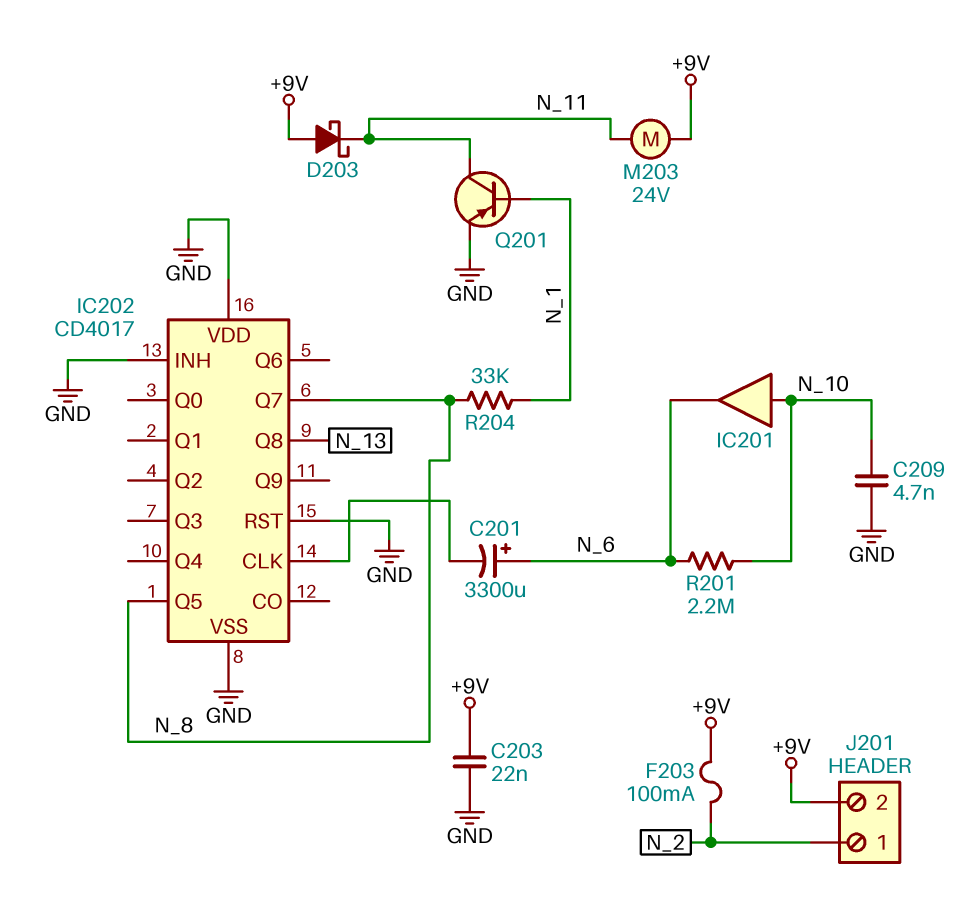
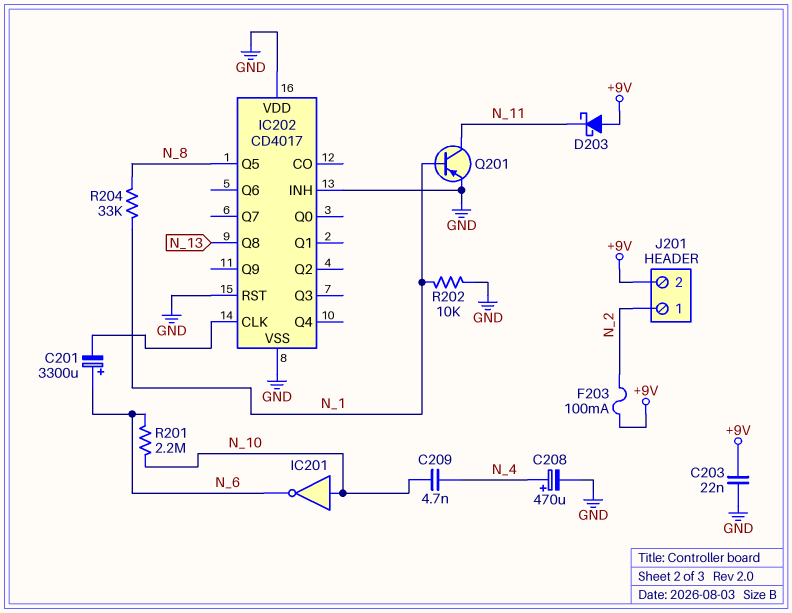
C208: none -> 470uF (plus N_4, minus GND)
C209: 4.7nF (GND, N_10) -> 4.7nF (N_4, N_10)
IC201: buffer (in N_10, out N_6) -> NOT (in N_10, out N_6)
IC202 pin Q7: N_8 -> none
M203: motor 24V (+9V, N_11) -> none
R202: none -> 10k (GND, N_1)

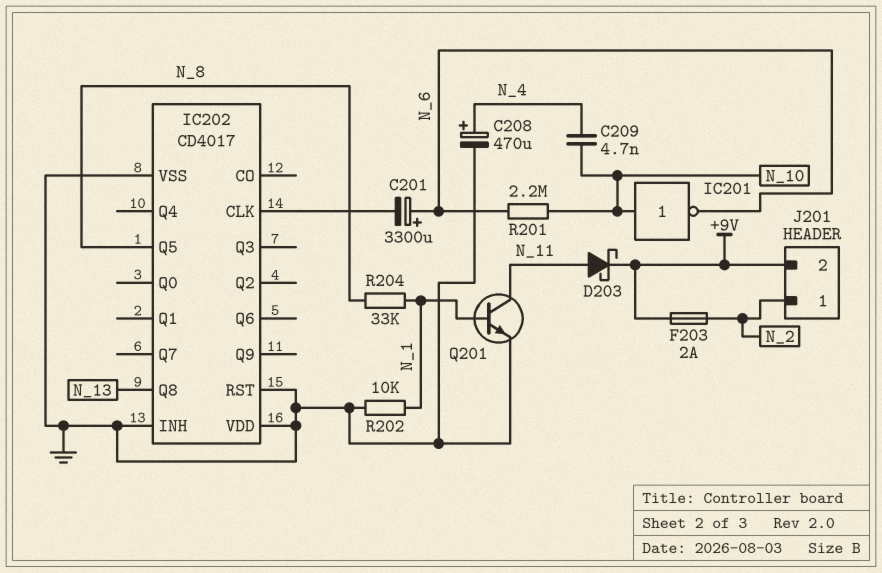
C203: 22nF (+9V, GND) -> none
D203: schottky (A +9V, K N_11) -> schottky (A N_11, K +9V)
F203: 100mA (+9V, N_2) -> 2A (+9V, N_2)
Q201: PNP (B N_1, C N_11, E GND) -> NPN (B N_1, C N_11, E GND)

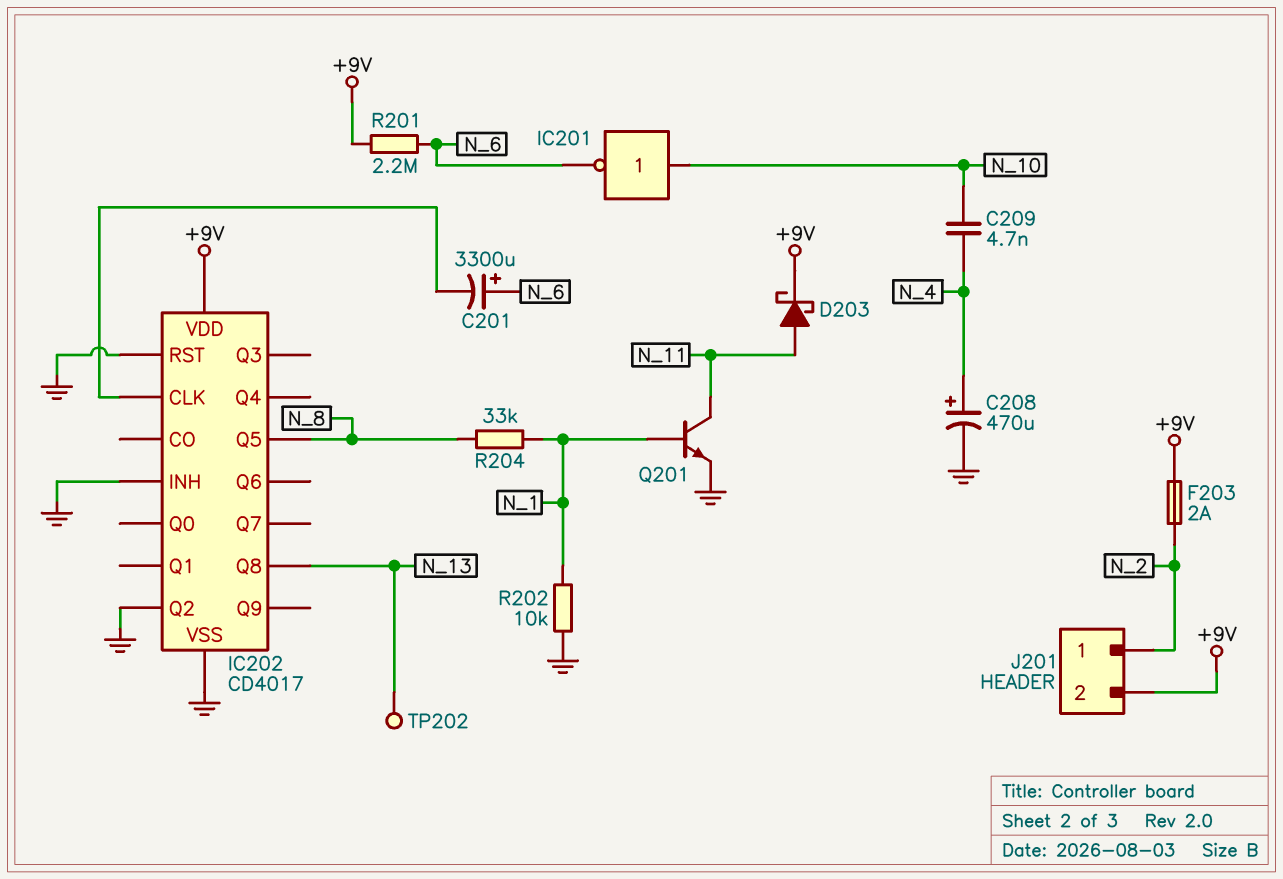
IC202 pin Q2: none -> GND
IC202 pin VDD: GND -> +9V
R201: 2.2M (N_6, N_10) -> 2.2M (+9V, N_6)
TP202: none -> test point (N_13)

